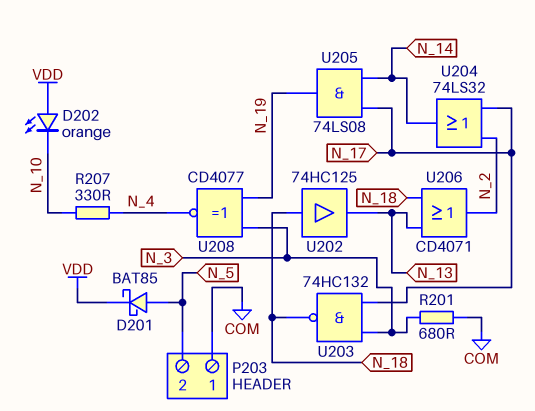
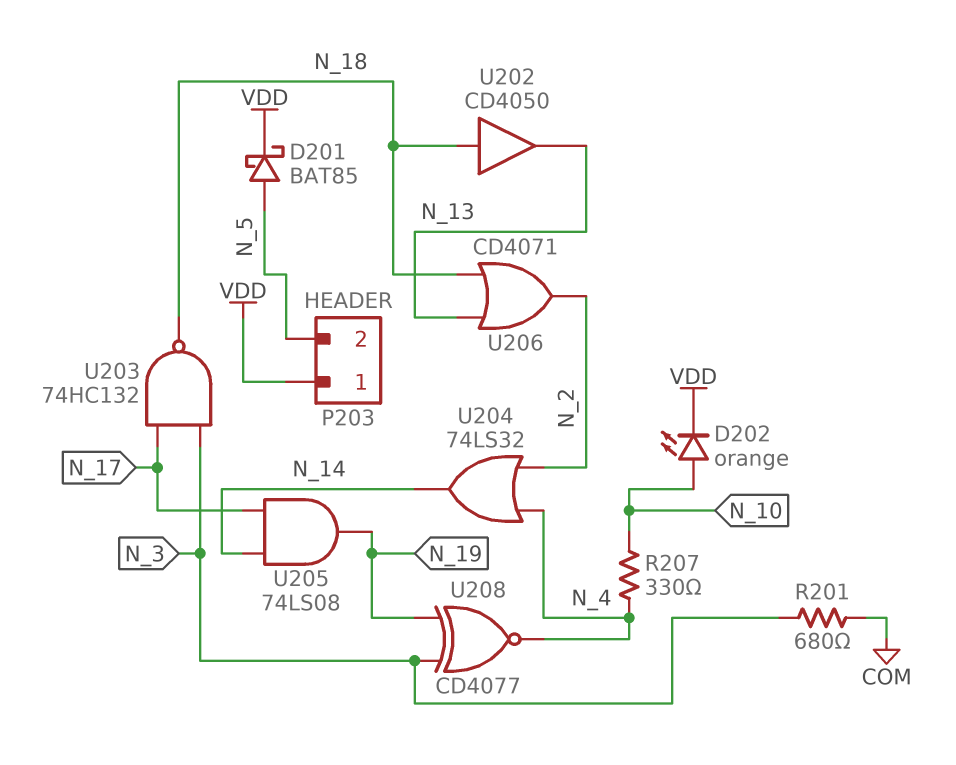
D202: LED orange (A VDD, K N_10) -> LED orange (A N_10, K VDD)
P203 pin 1: COM -> VDD
U202: buffer 74HC125 (in N_18, out N_13) -> buffer CD4050 (in N_18, out N_13)
U204: OR 74LS32 (in N_2, in N_17, out N_14) -> OR 74LS32 (in N_2, in N_4, out N_14)

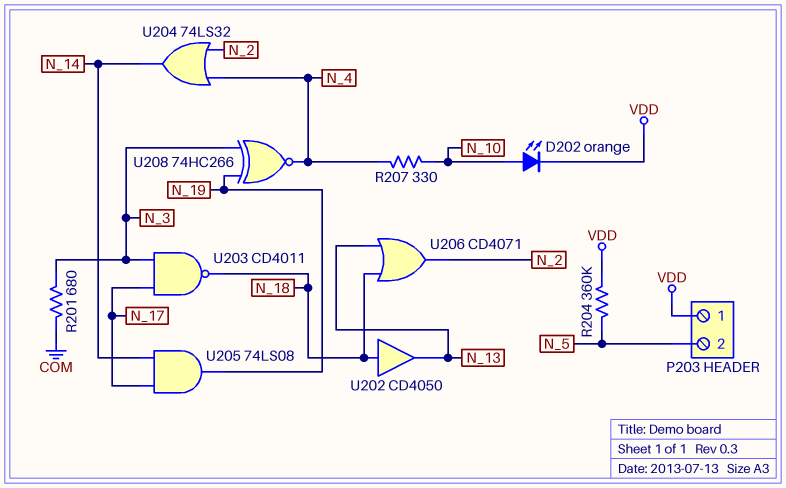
D201: schottky BAT85 (A N_5, K VDD) -> none
R204: none -> 360k (N_5, VDD)
U203: NAND 74HC132 (in N_3, in N_17, out N_18) -> NAND CD4011 (in N_3, in N_17, out N_18)
U208: XNOR CD4077 (in N_3, in N_19, out N_4) -> XNOR 74HC266 (in N_3, in N_19, out N_4)

